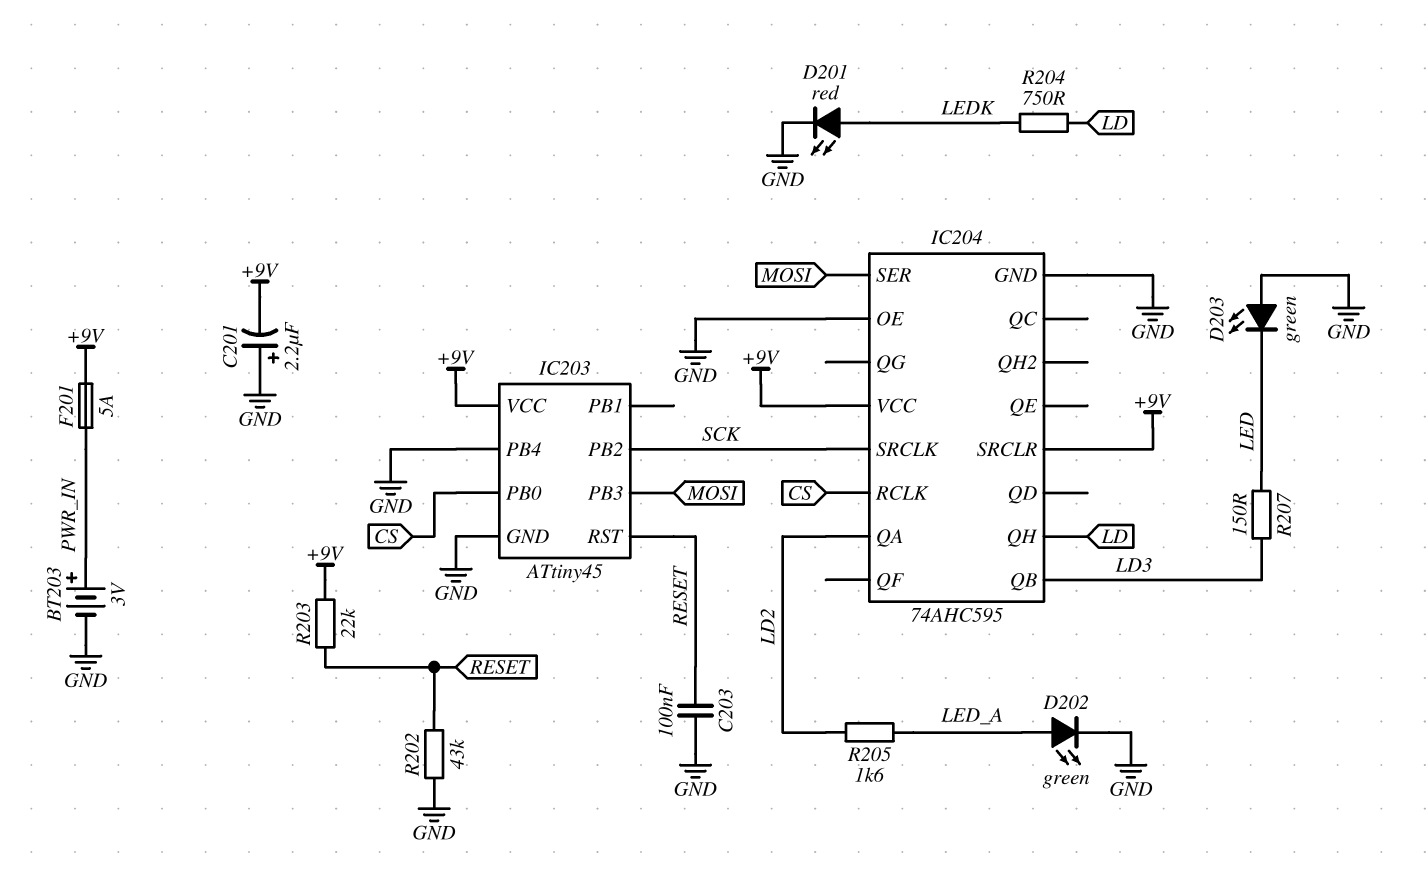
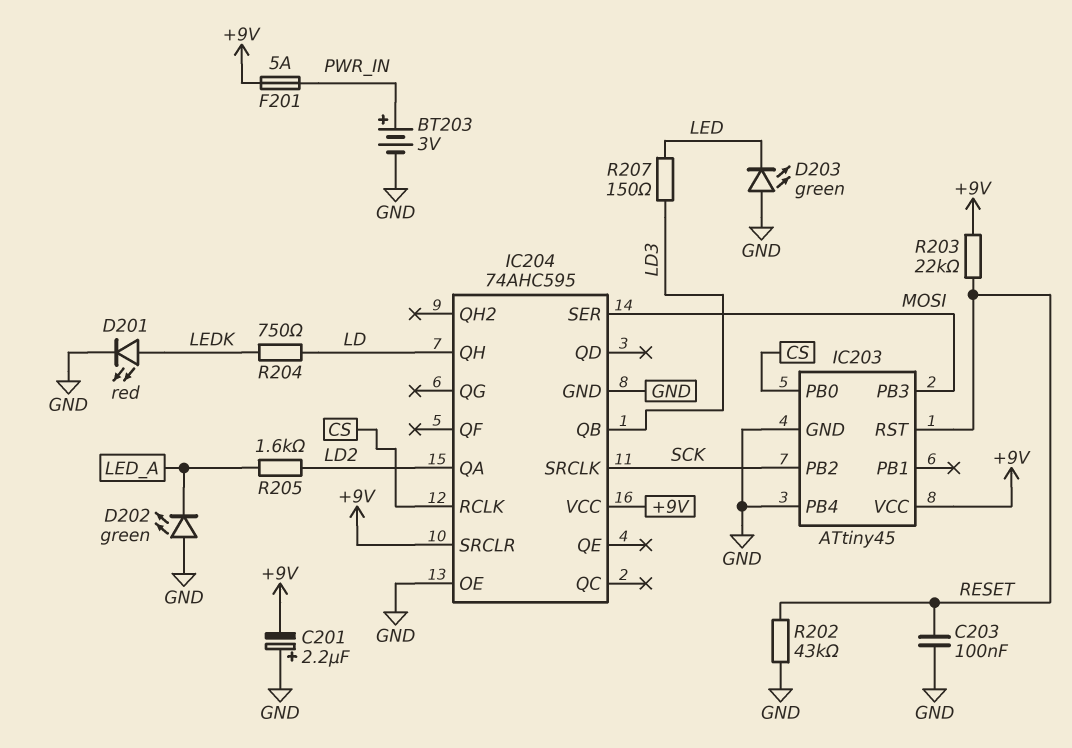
D202: LED green (A LED_A, K GND) -> LED green (A GND, K LED_A)

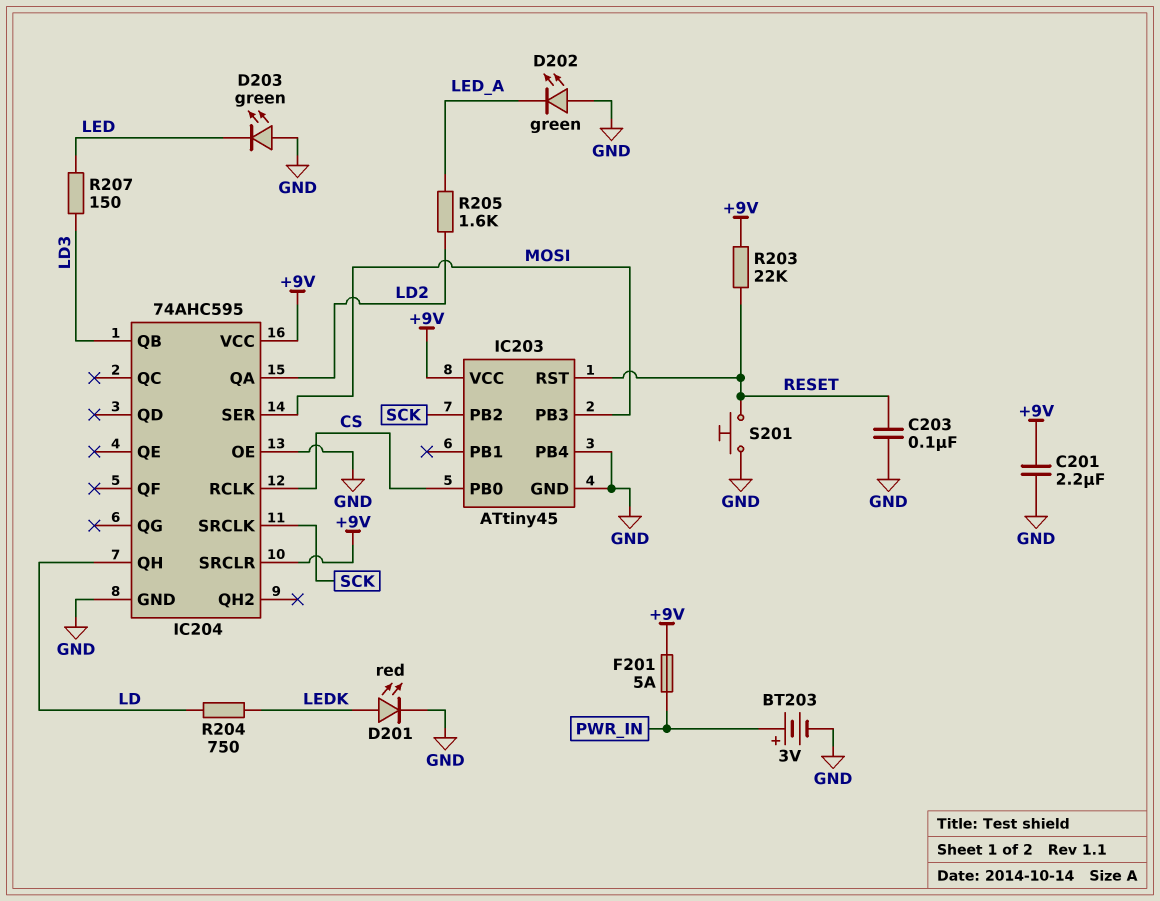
C201: 2.2uF (plus GND, minus +9V) -> 2.2uF (+9V, GND)
R202: 43k (GND, RESET) -> none
S201: none -> button (GND, RESET)

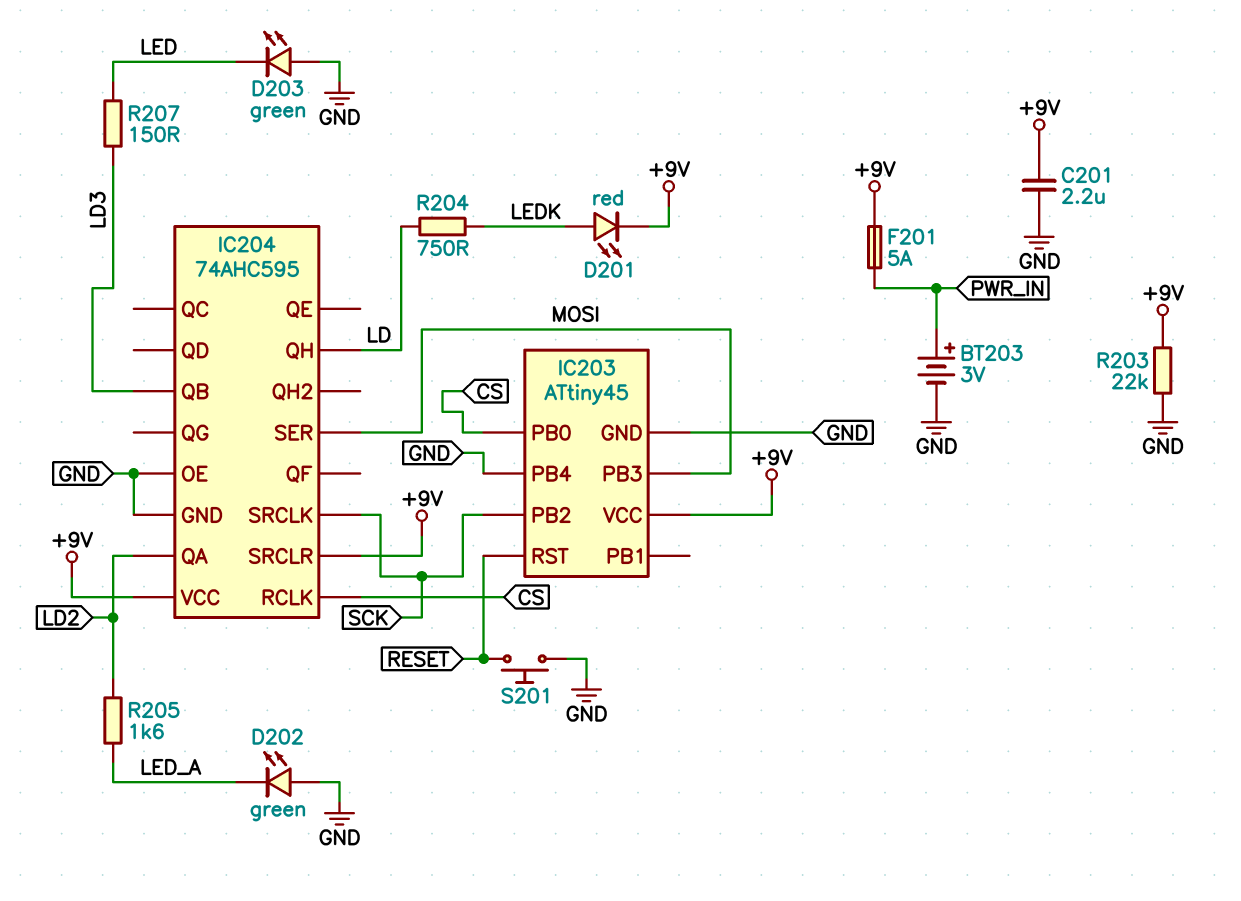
C203: 100nF (GND, RESET) -> none
D201: LED red (A LEDK, K GND) -> LED red (A LEDK, K +9V)
R203: 22k (+9V, RESET) -> 22k (+9V, GND)

